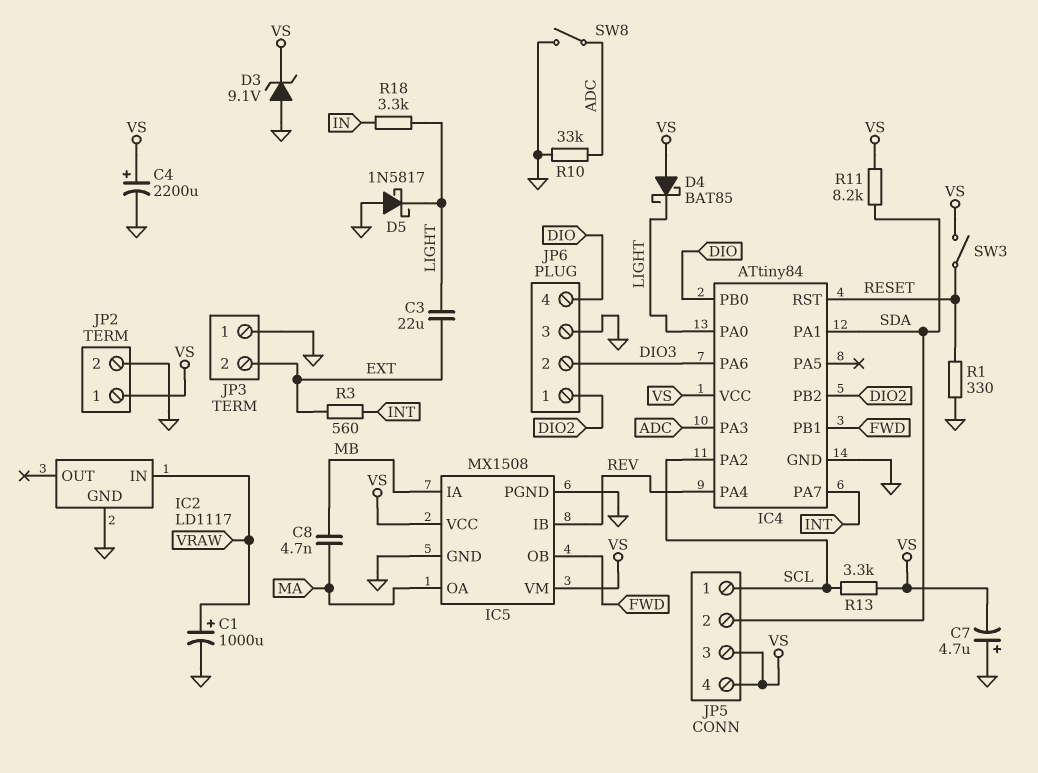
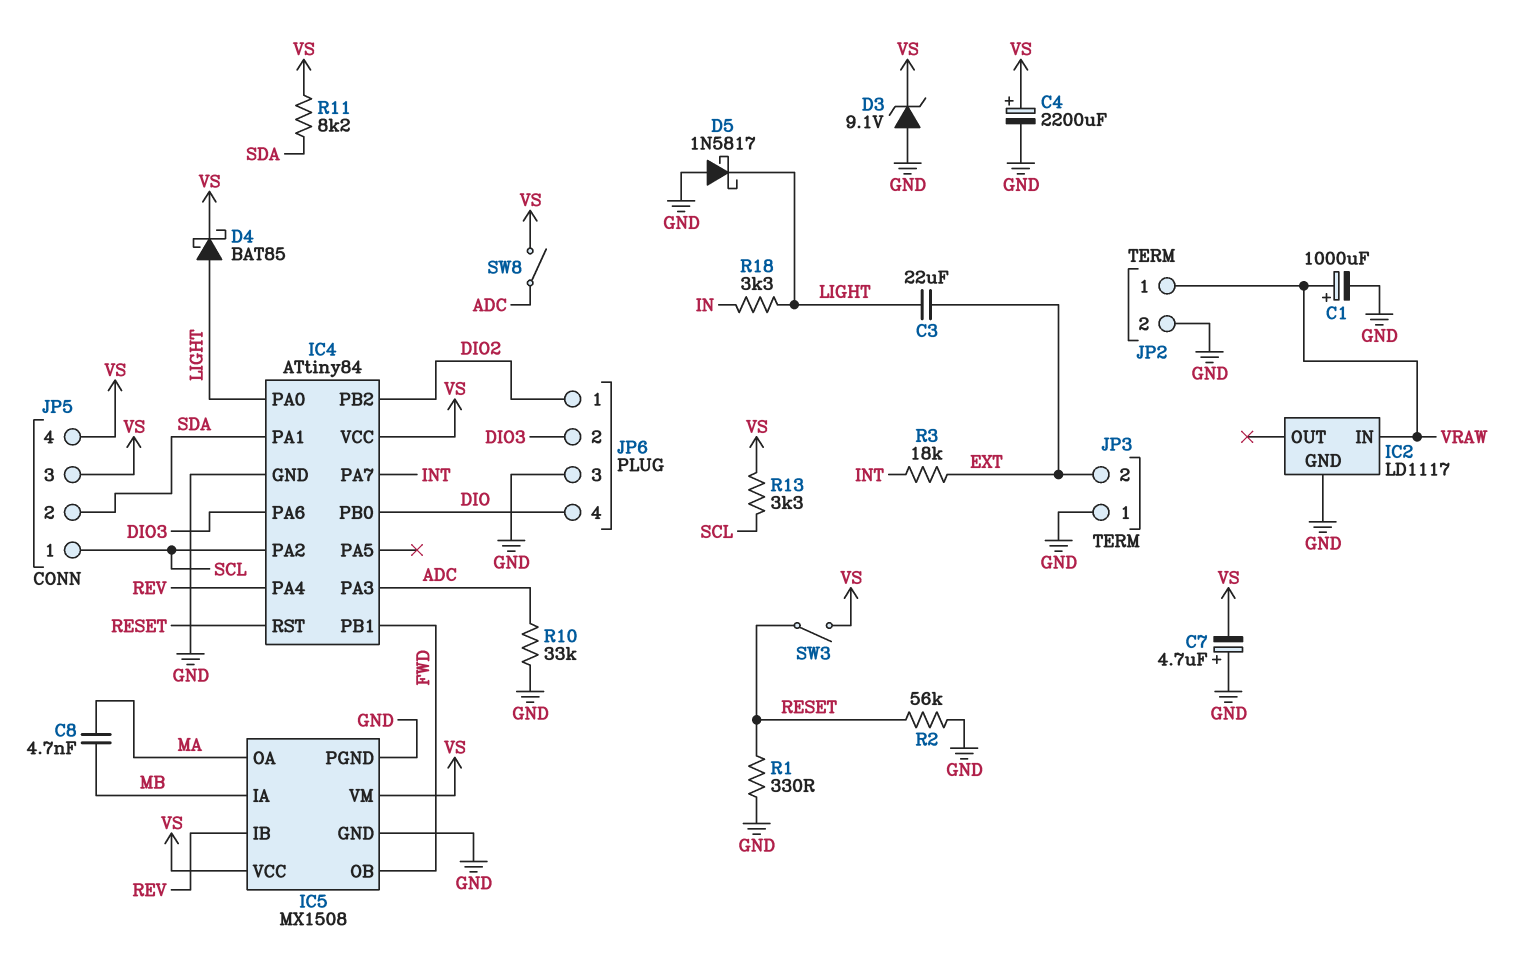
D4: schottky BAT85 (A VS, K LIGHT) -> schottky BAT85 (A LIGHT, K VS)
JP2 pin 1: VS -> VRAW
R2: none -> 56k (GND, RESET)
R3: 560 (EXT, INT) -> 18k (EXT, INT)
SW8: switch (ADC, GND) -> switch (ADC, VS)

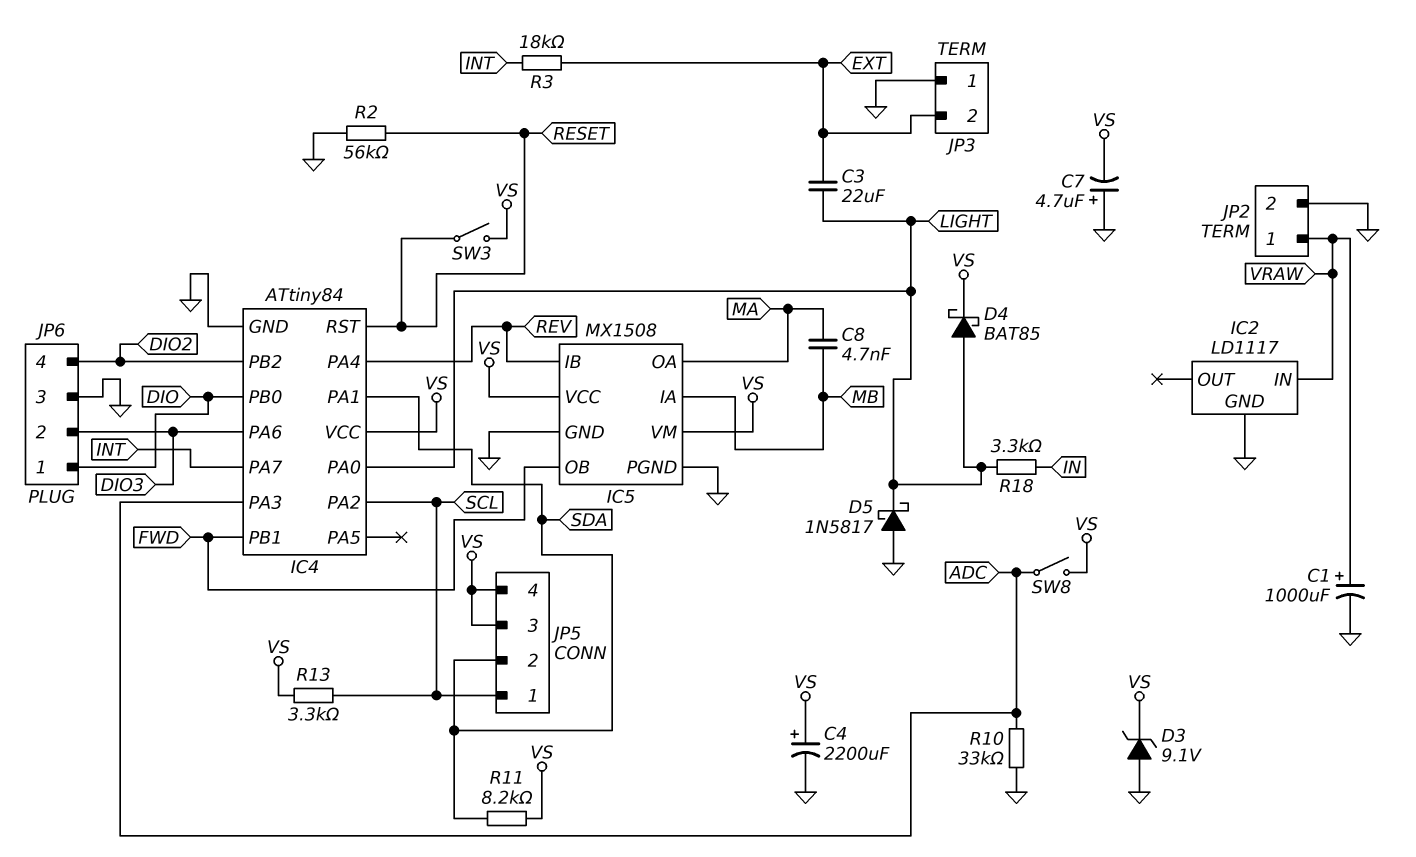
JP6 pin 1: DIO2 -> DIO
JP6 pin 4: DIO -> DIO2
R1: 330 (GND, RESET) -> none

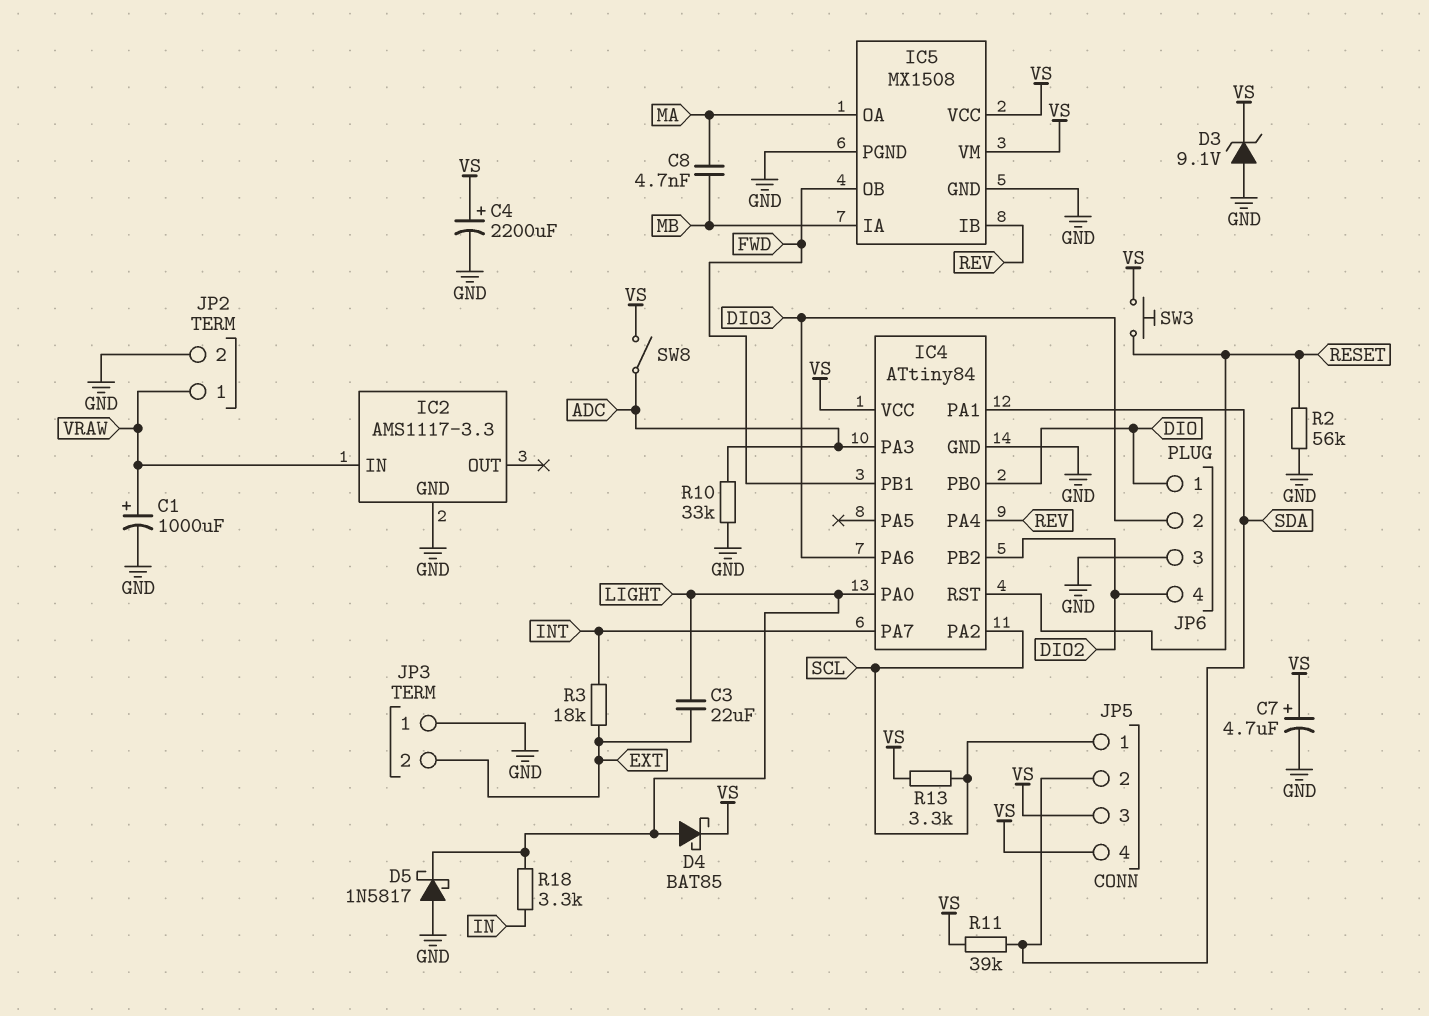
C7: 4.7uF (plus GND, minus VS) -> 4.7uF (plus VS, minus GND)
IC2: LD1117 -> AMS1117-3.3
R11: 8.2k (SDA, VS) -> 39k (SDA, VS)
SW3: switch (RESET, VS) -> button (RESET, VS)

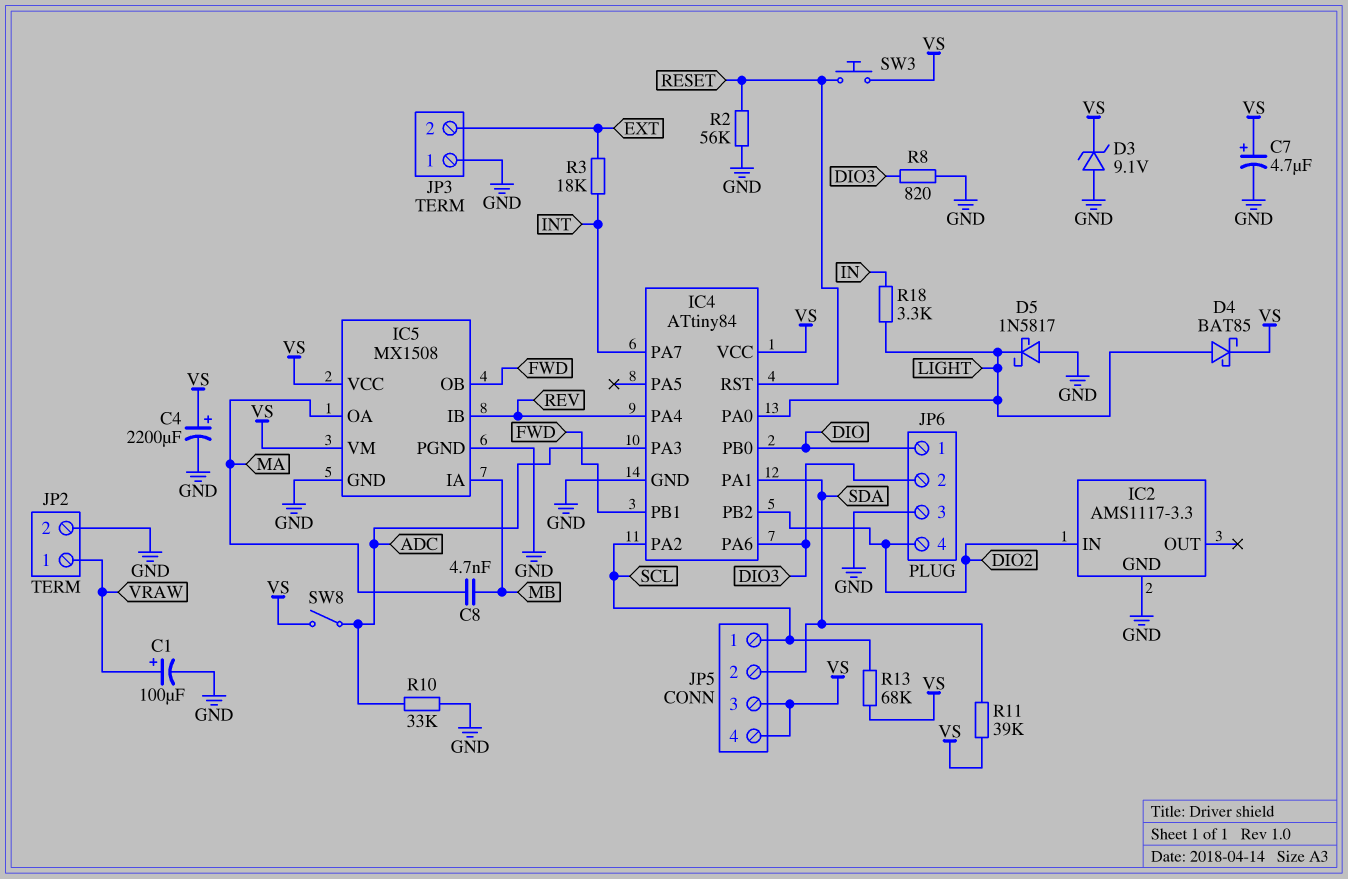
C1: 1000uF (plus VRAW, minus GND) -> 100uF (plus VRAW, minus GND)
C3: 22uF (EXT, LIGHT) -> none
IC2 pin IN: VRAW -> DIO2
R8: none -> 820 (DIO3, GND)
R13: 3.3k (SCL, VS) -> 68k (SCL, VS)

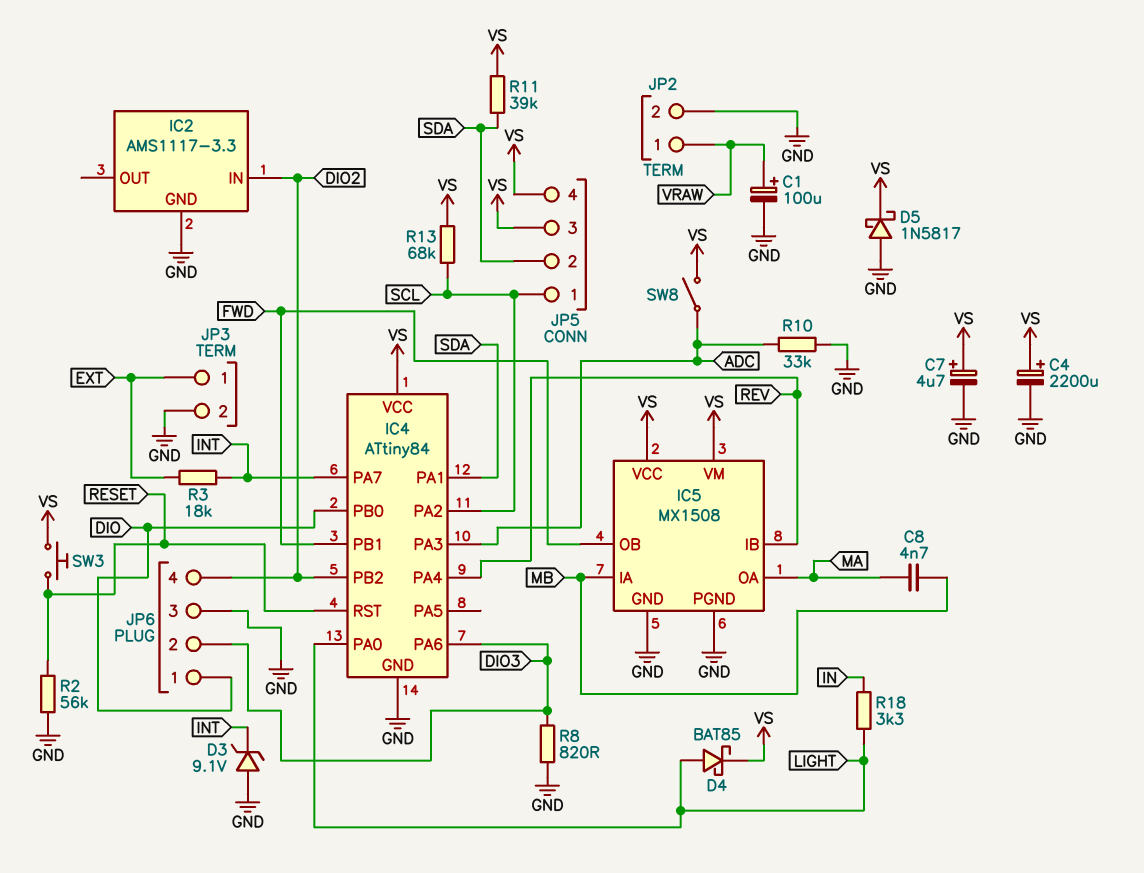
D3: zener 9.1V (A GND, K VS) -> zener 9.1V (A GND, K INT)
D5: schottky 1N5817 (A GND, K LIGHT) -> schottky 1N5817 (A GND, K VS)
JP3 pin 1: GND -> EXT
JP3 pin 2: EXT -> GND

